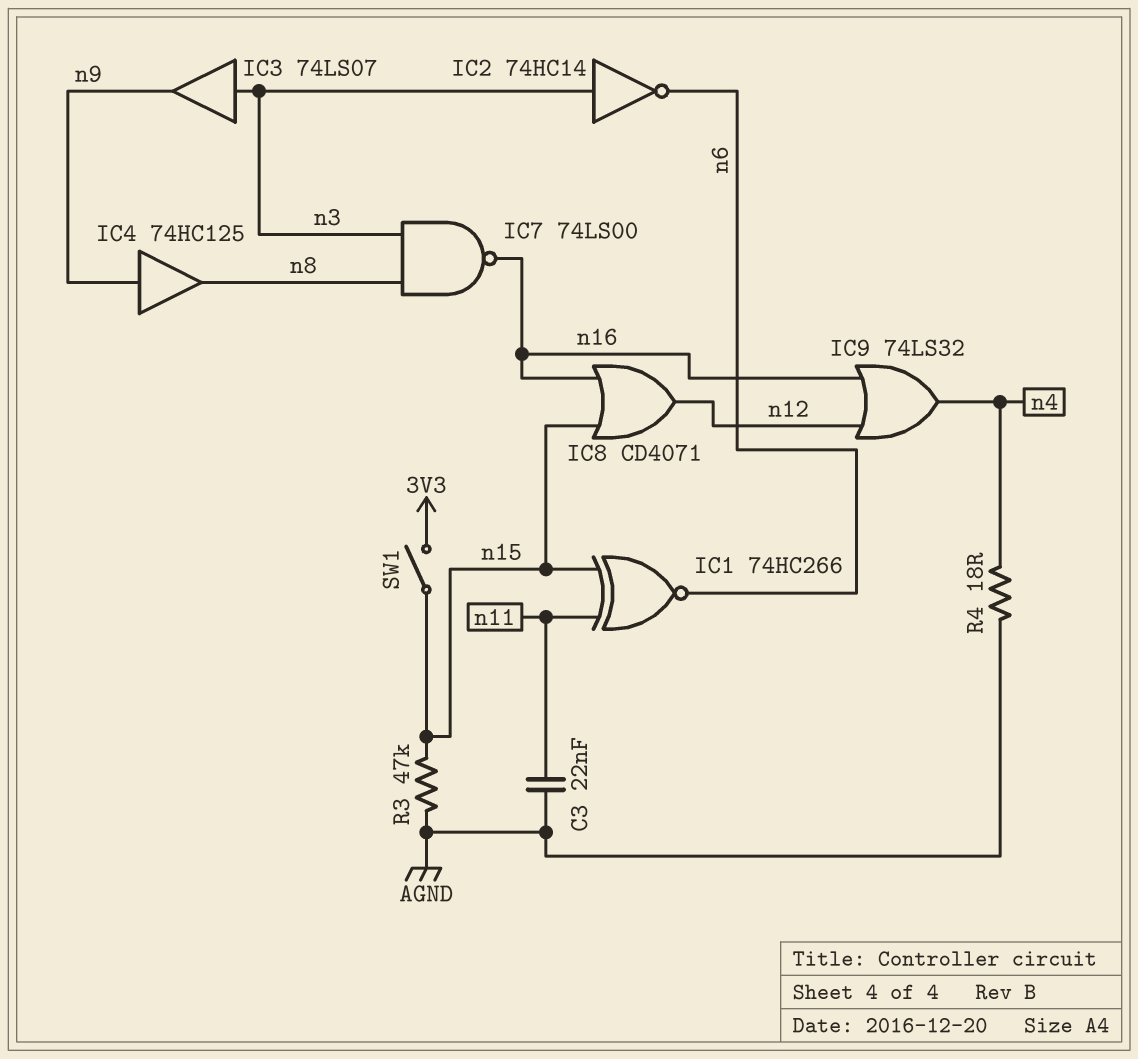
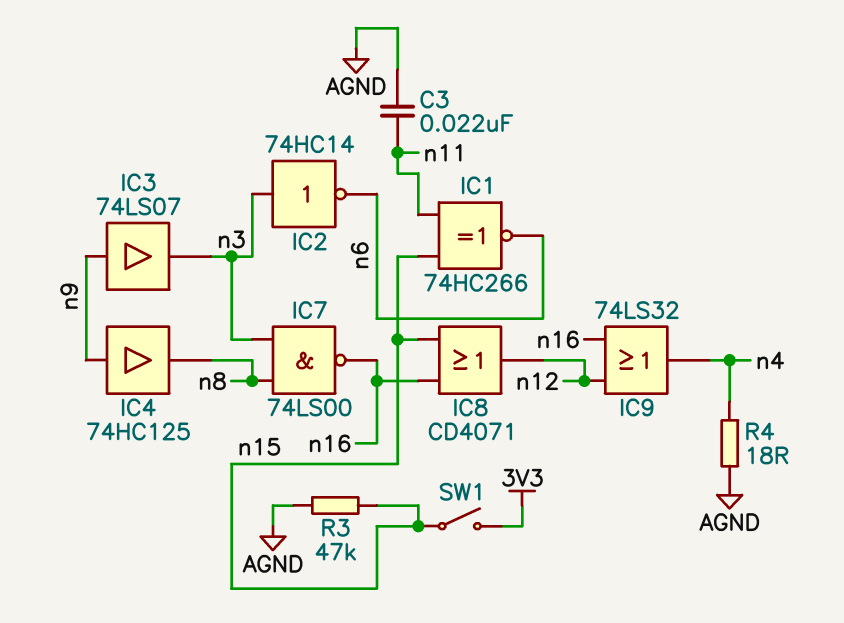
IC3: buffer 74LS07 (in n3, out n9) -> buffer 74LS07 (in n9, out n3)

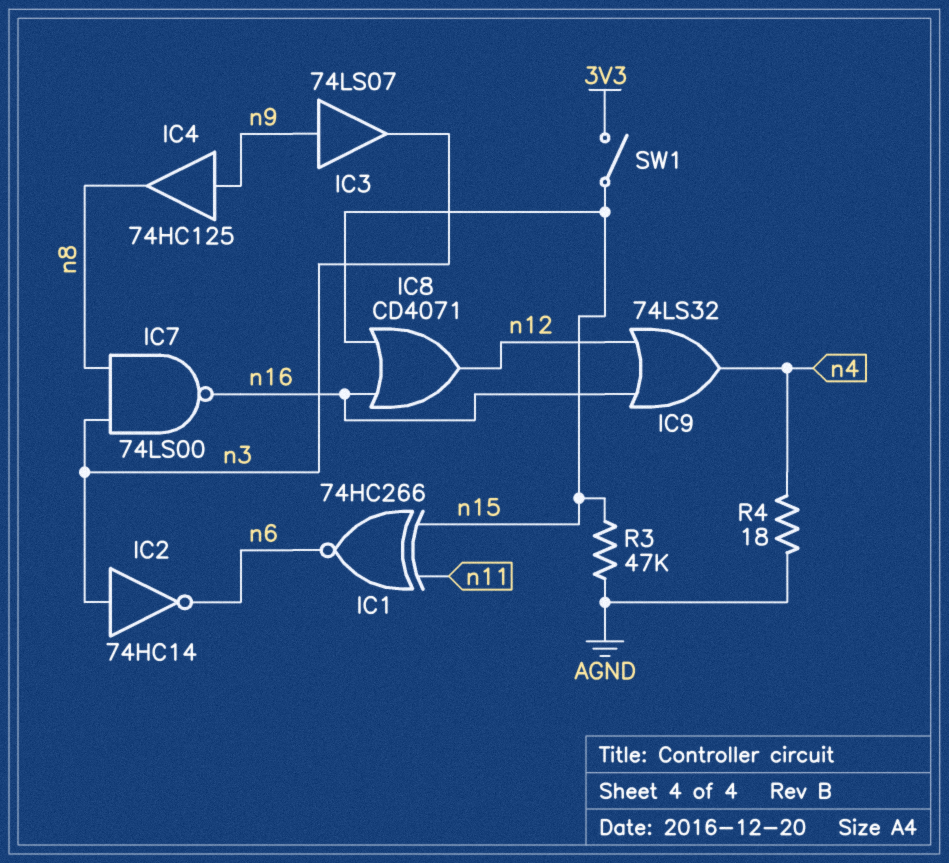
C3: 22nF (AGND, n11) -> none

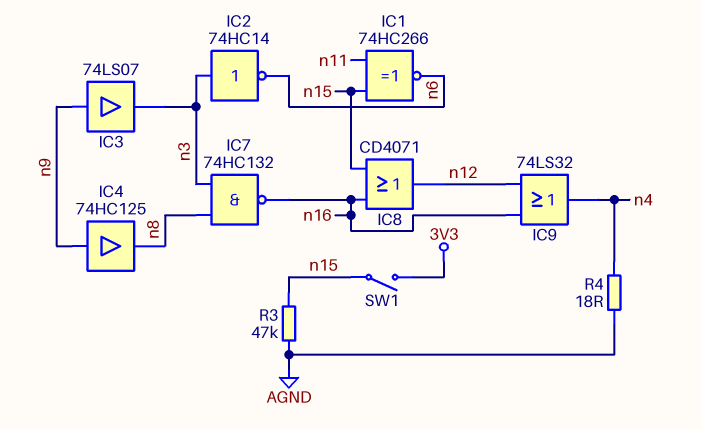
IC7: NAND 74LS00 (in n3, in n8, out n16) -> NAND 74HC132 (in n3, in n8, out n16)

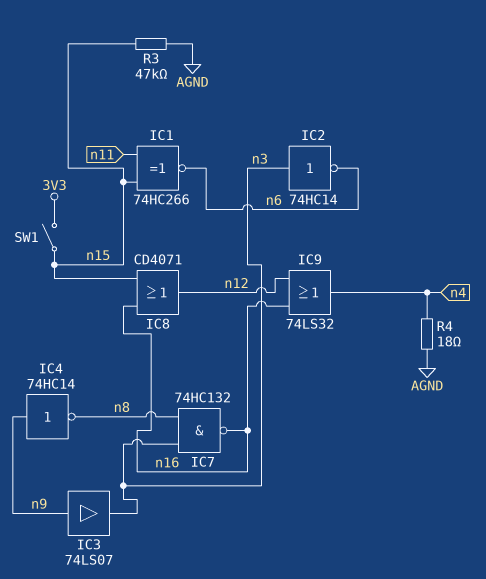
IC4: buffer 74HC125 (in n9, out n8) -> NOT 74HC14 (in n9, out n8)

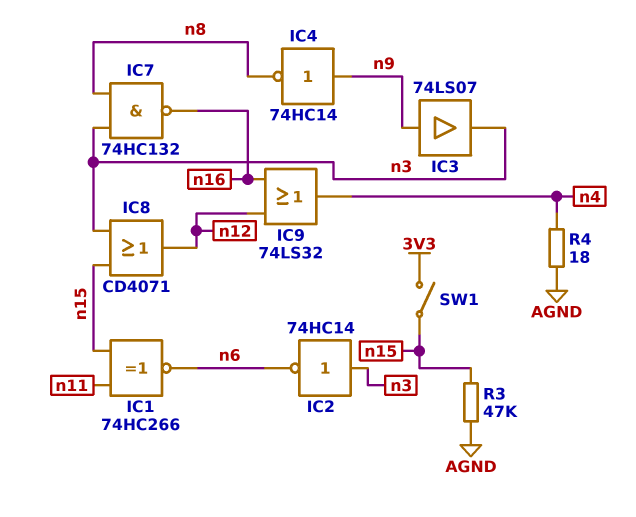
IC8: OR CD4071 (in n15, in n16, out n12) -> OR CD4071 (in n3, in n15, out n12)

